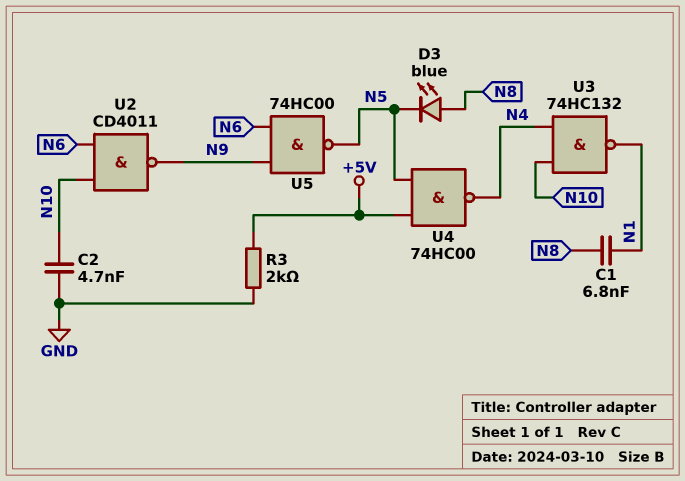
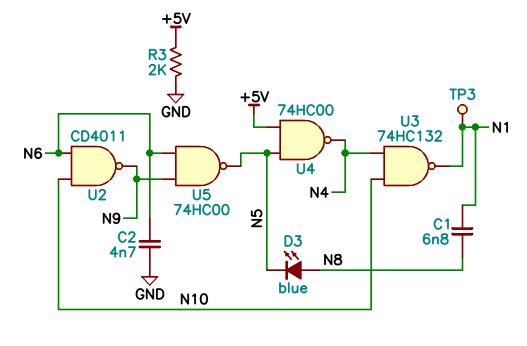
C2: 4.7nF (GND, N10) -> 4.7nF (GND, N6)
TP3: none -> test point (N1)

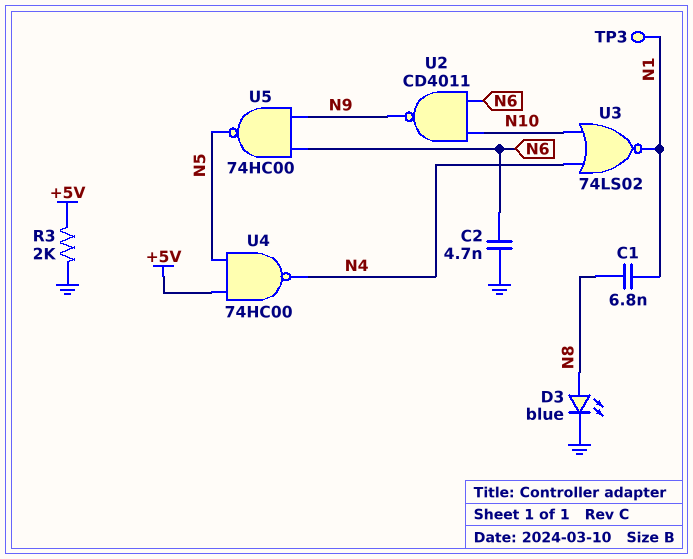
D3: LED blue (A N8, K N5) -> LED blue (A N8, K GND)
U3: NAND 74HC132 (in N4, in N10, out N1) -> NOR 74LS02 (in N4, in N10, out N1)

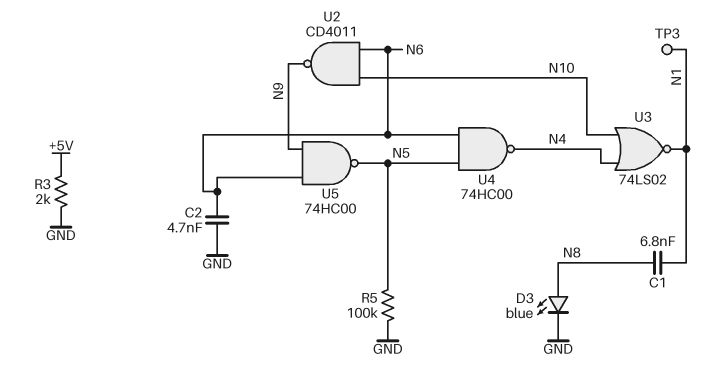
R5: none -> 100k (GND, N5)
U4: NAND 74HC00 (in +5V, in N5, out N4) -> NAND 74HC00 (in N5, in N6, out N4)

